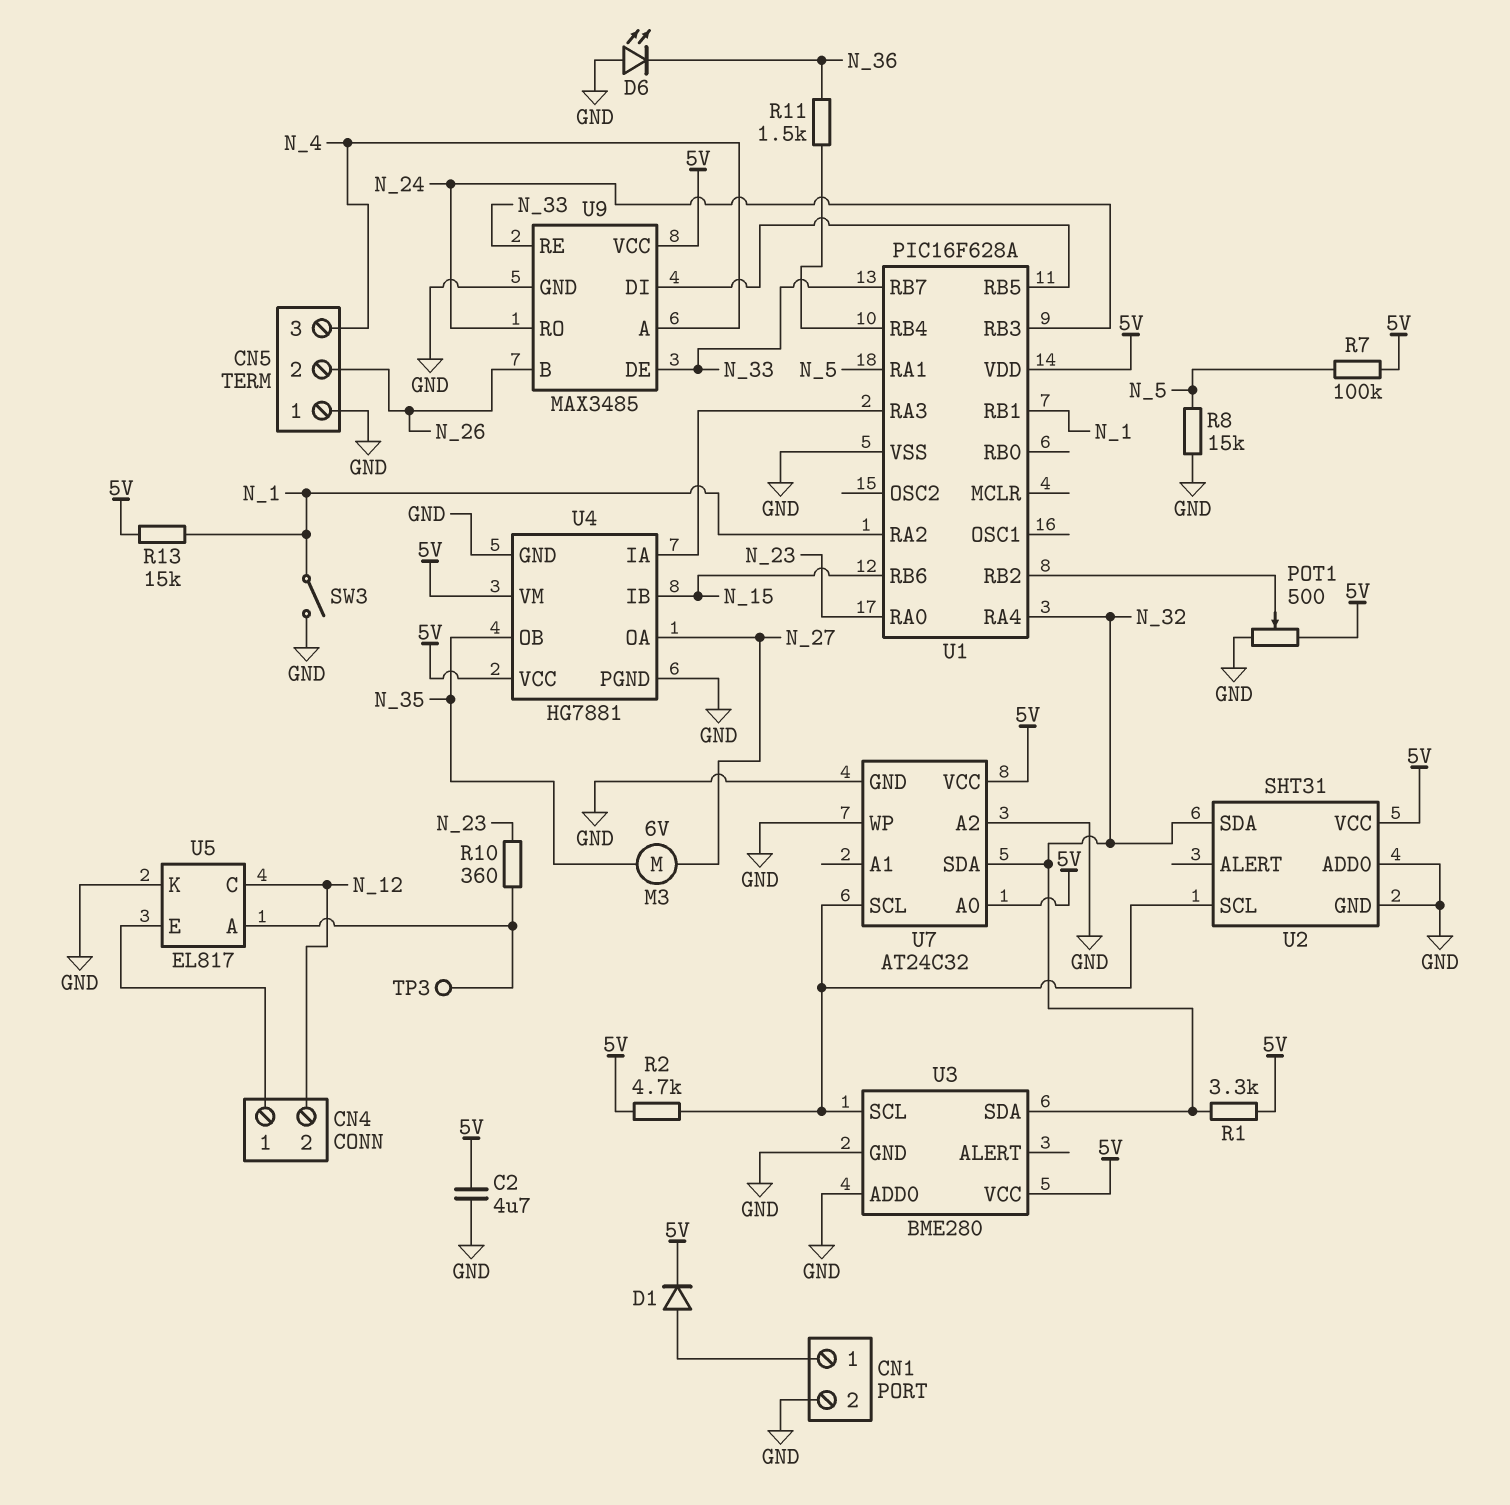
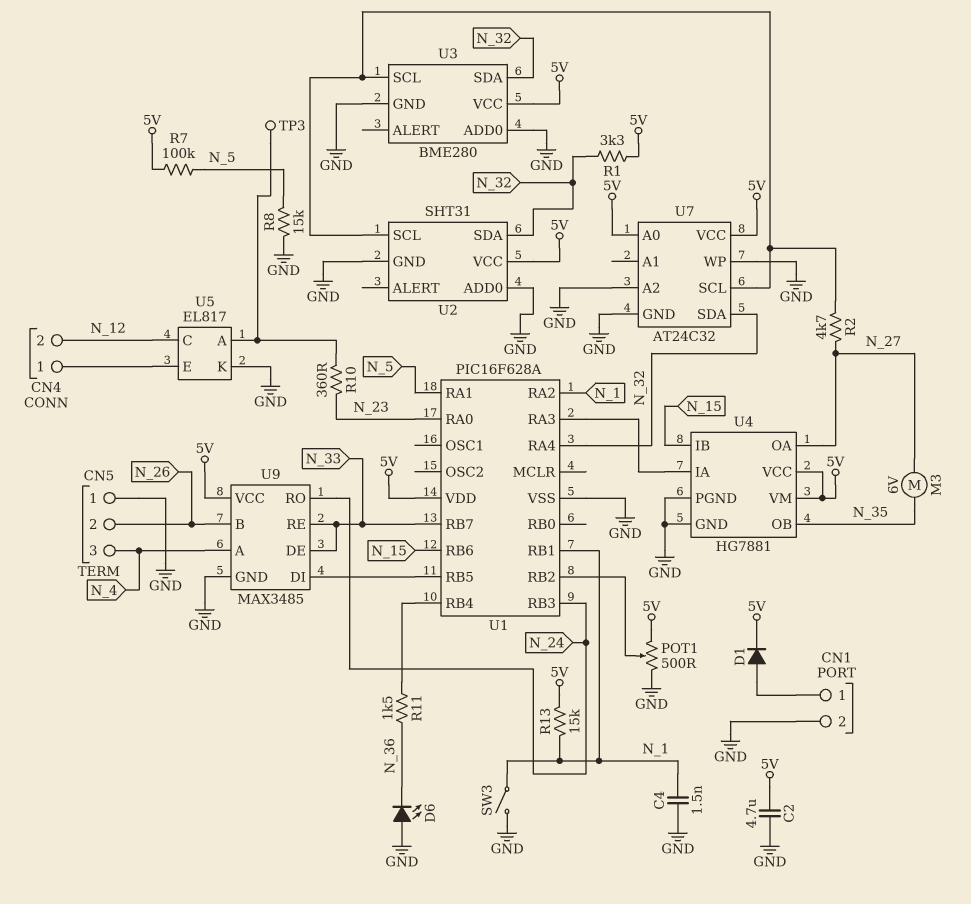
C4: none -> 1.5nF (GND, N_1)
R2: 4.7k (5V, U2/SCL) -> 4.7k (N_27, U2/SCL)

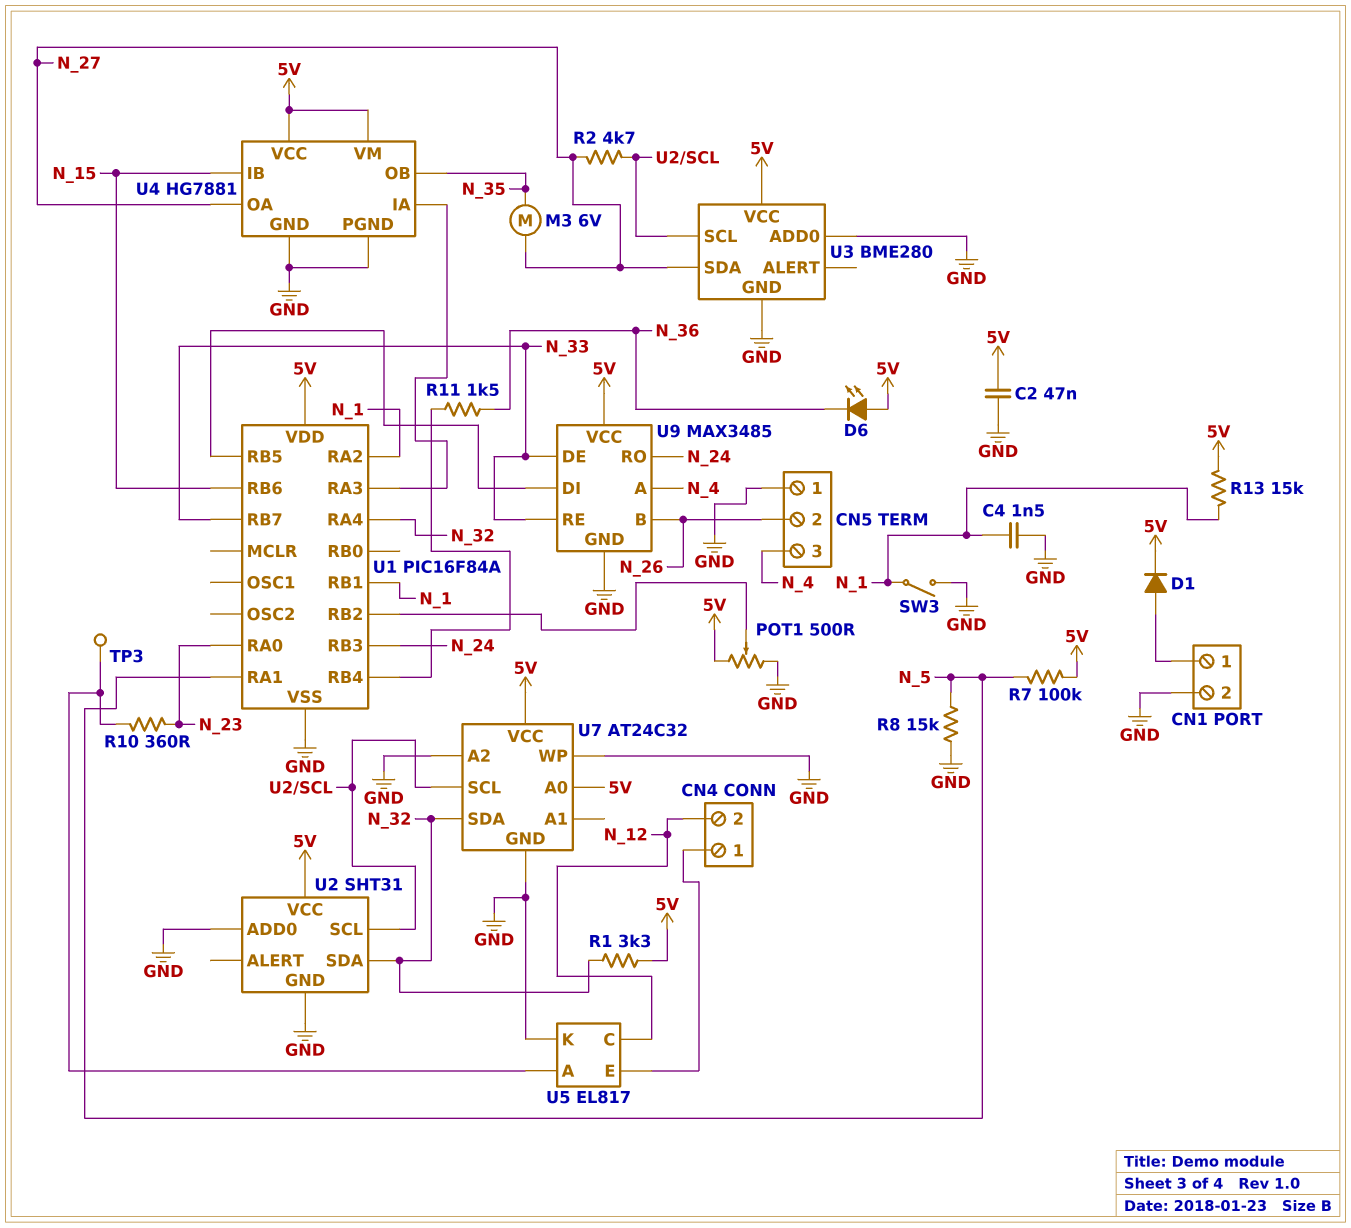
C2: 4.7uF (5V, GND) -> 47nF (5V, GND)
D6: LED (A GND, K N_36) -> LED (A 5V, K N_36)
U1: PIC16F628A -> PIC16F84A
U3 pin SDA: N_32 -> N_27

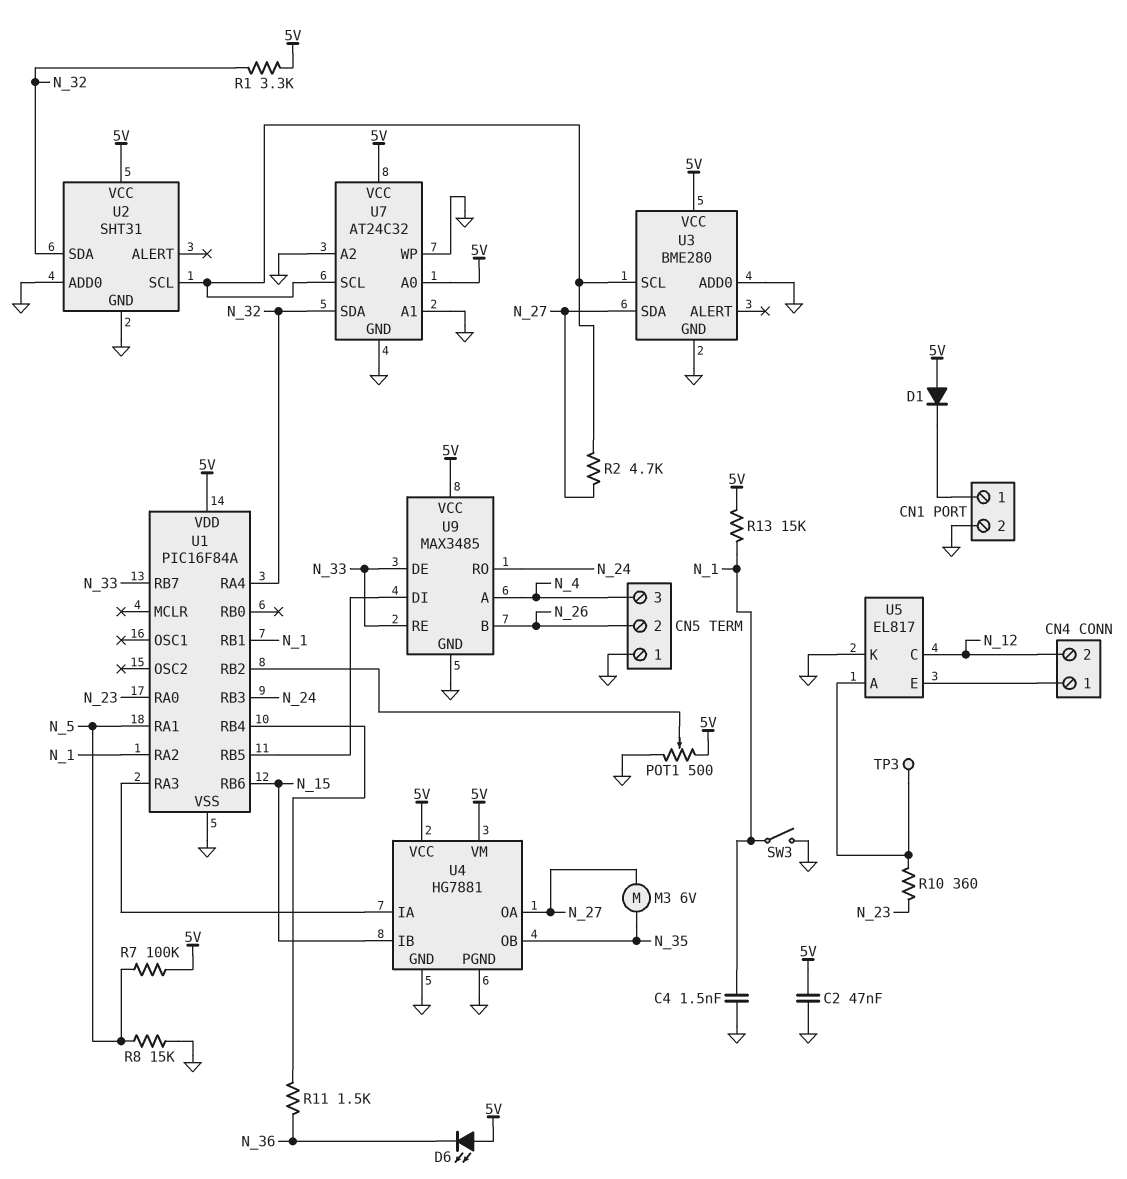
D1: diode (A CN1/1, K 5V) -> diode (A 5V, K CN1/1)
U7 pin A1: none -> GND

